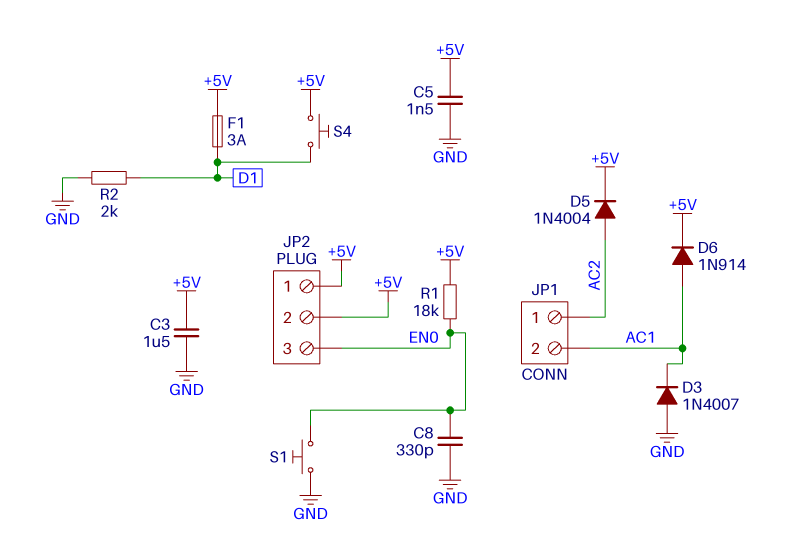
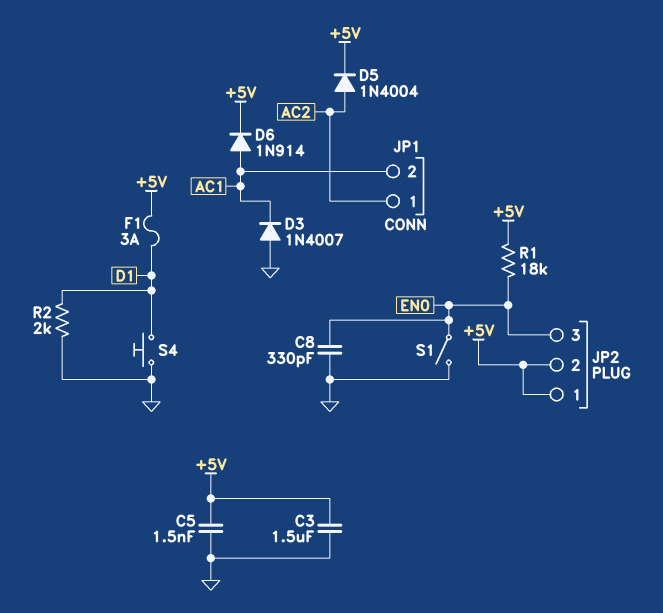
S1: button (EN0, GND) -> switch (EN0, GND)
S4: button (+5V, D1) -> button (D1, GND)

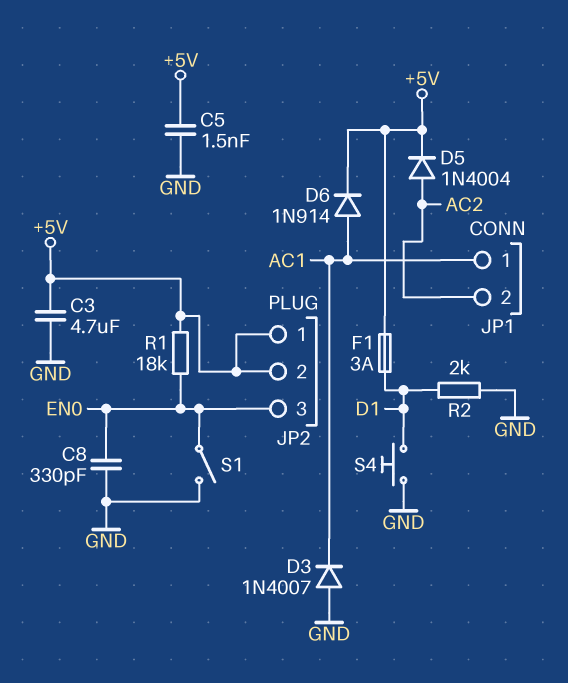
C3: 1.5uF (+5V, GND) -> 4.7uF (+5V, GND)
JP1 pin 1: AC2 -> AC1
JP1 pin 2: AC1 -> AC2

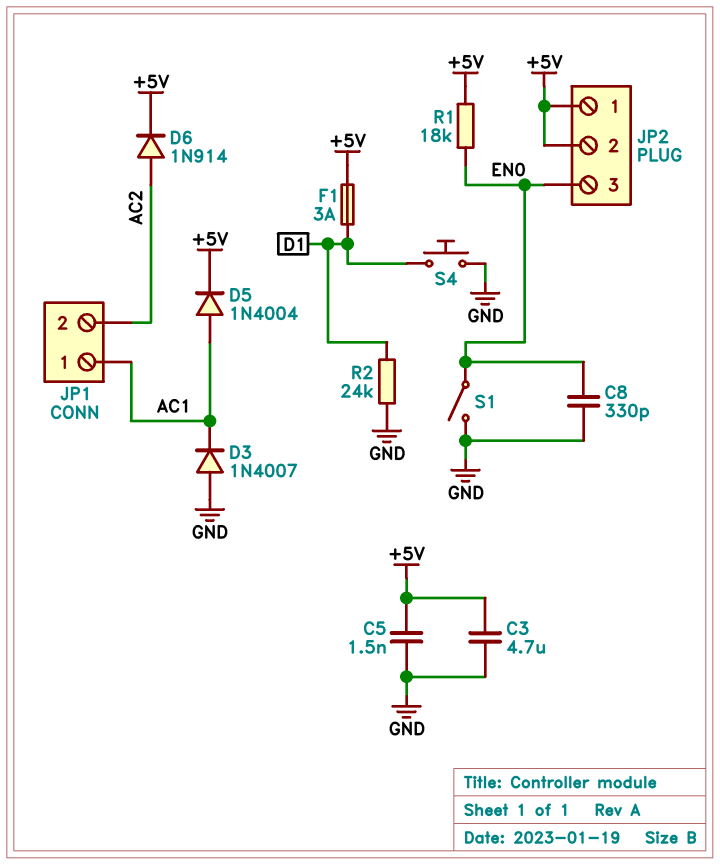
D5: diode 1N4004 (A AC2, K +5V) -> diode 1N4004 (A AC1, K +5V)
D6: diode 1N914 (A AC1, K +5V) -> diode 1N914 (A AC2, K +5V)
R2: 2k (D1, GND) -> 24k (D1, GND)

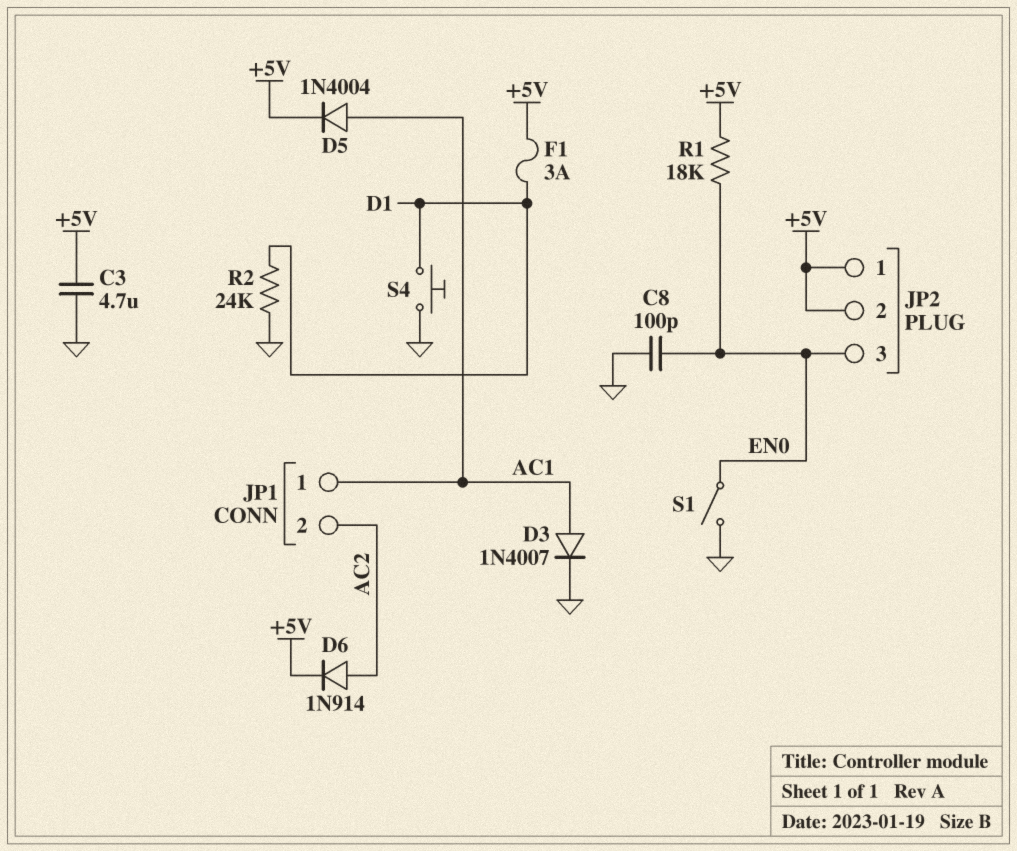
C5: 1.5nF (+5V, GND) -> none
C8: 330pF (EN0, GND) -> 100pF (EN0, GND)
D3: diode 1N4007 (A GND, K AC1) -> diode 1N4007 (A AC1, K GND)

